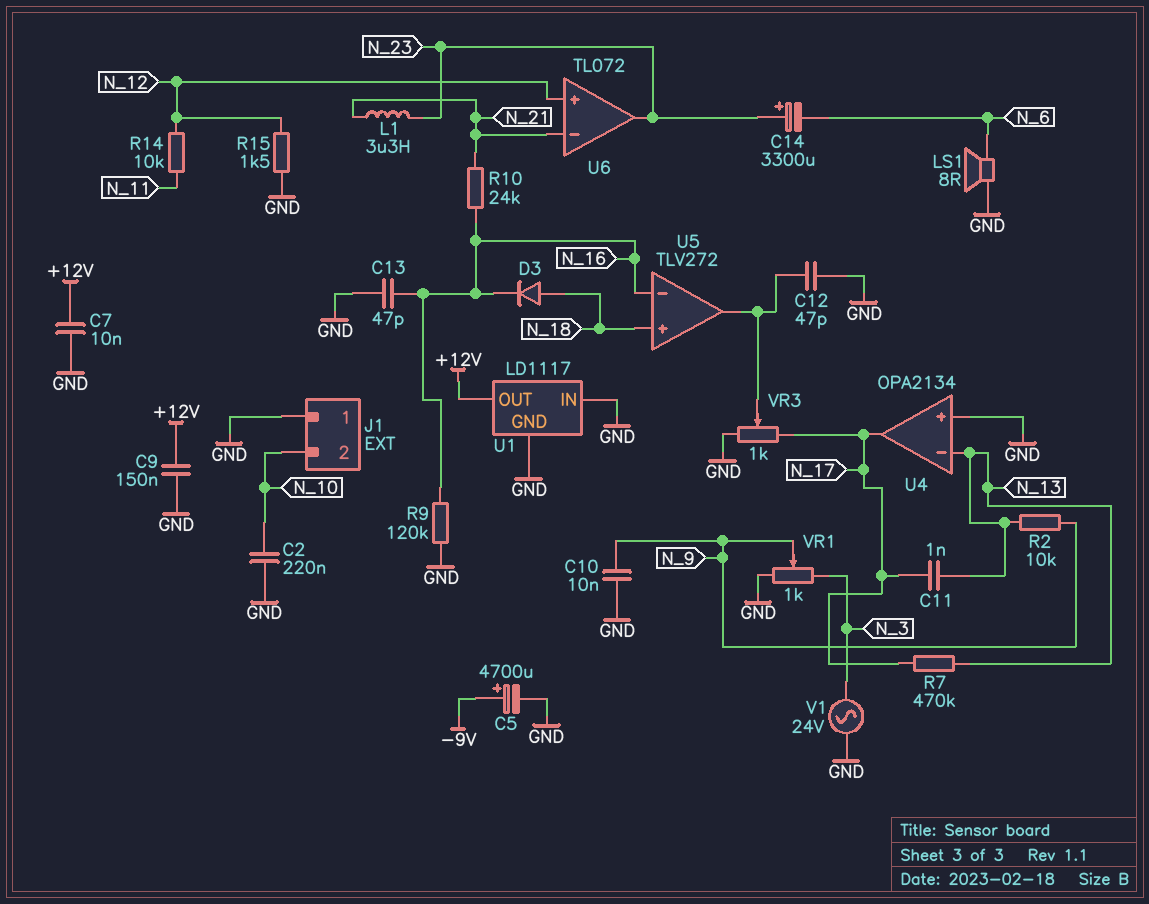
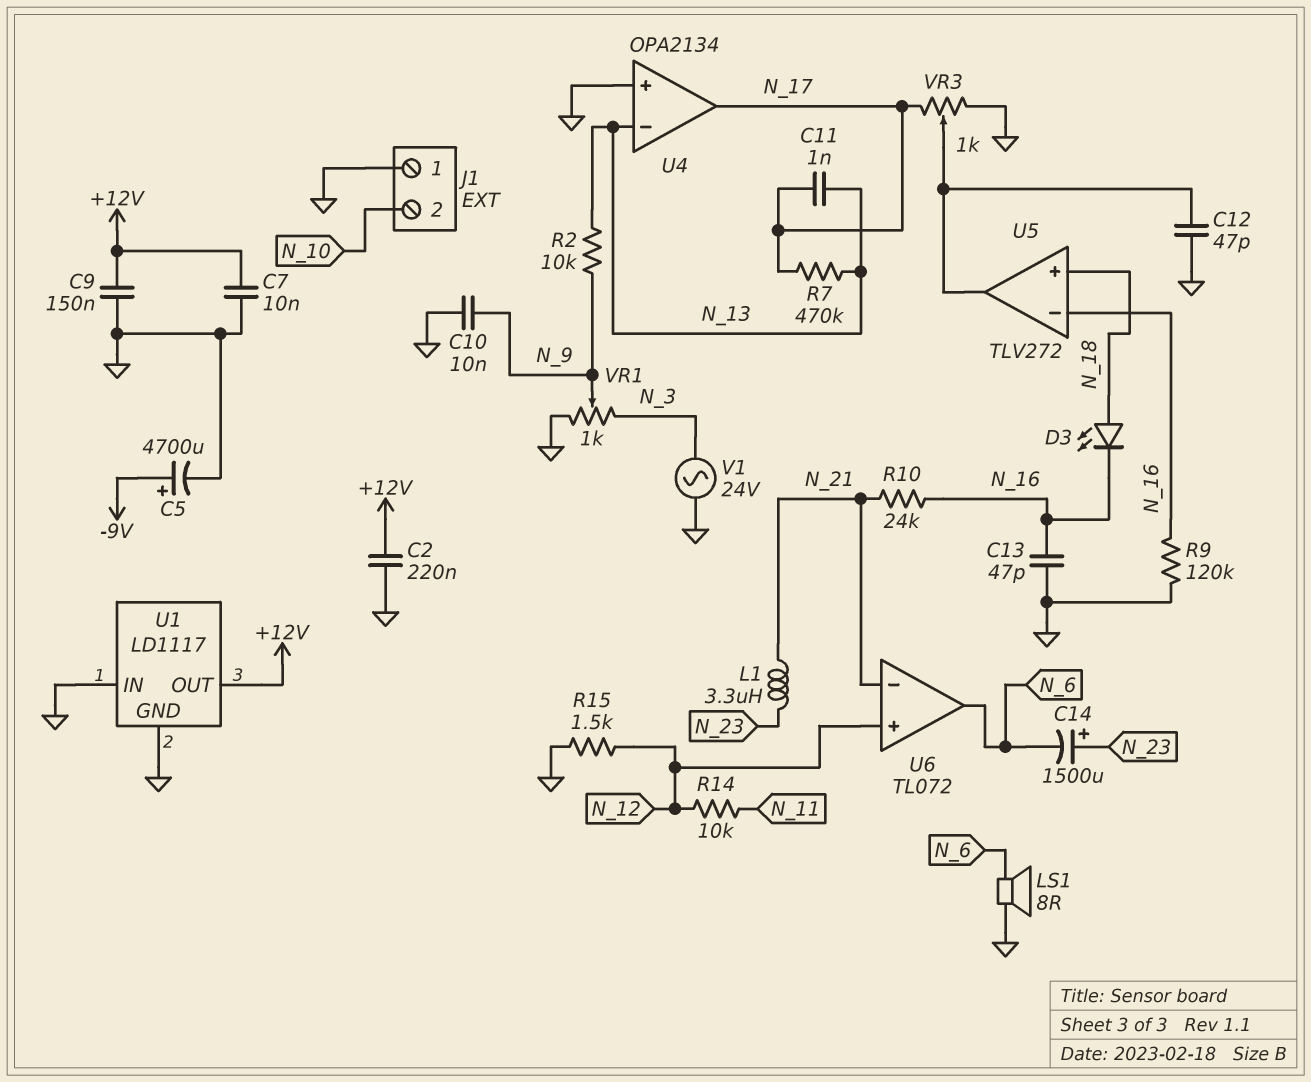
C2: 220nF (GND, N_10) -> 220nF (+12V, GND)
C14: 3300uF (plus N_23, minus N_6) -> 1500uF (plus N_23, minus N_6)
D3: diode (A N_18, K N_16) -> LED (A N_18, K N_16)
U6 pin out: N_23 -> N_6

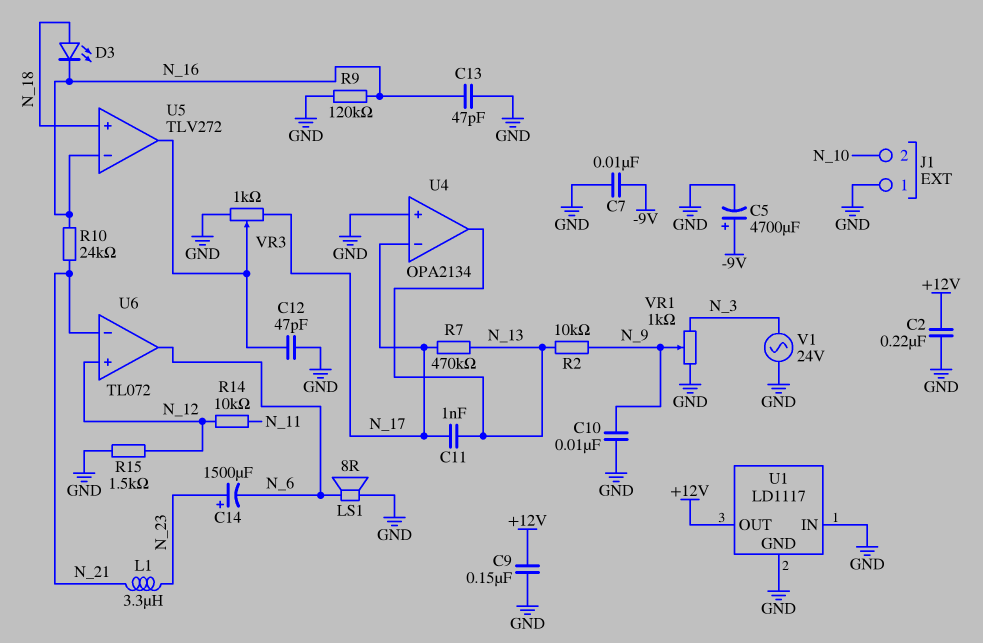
C7: 10nF (+12V, GND) -> 10nF (-9V, GND)
U4 pin in-: N_13 -> N_17
U4 pin out: N_17 -> N_13

